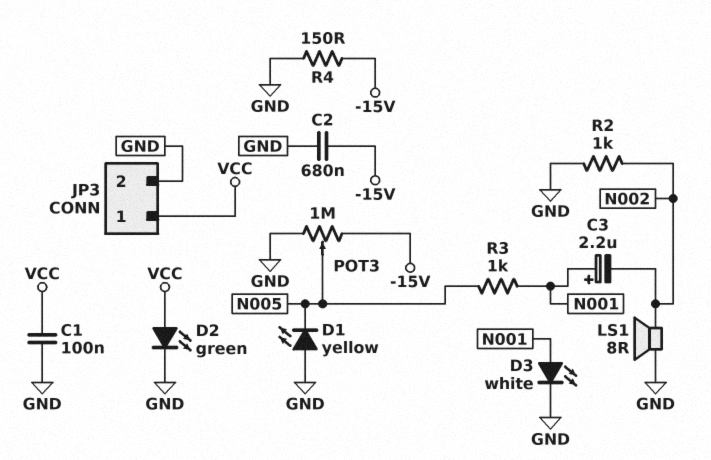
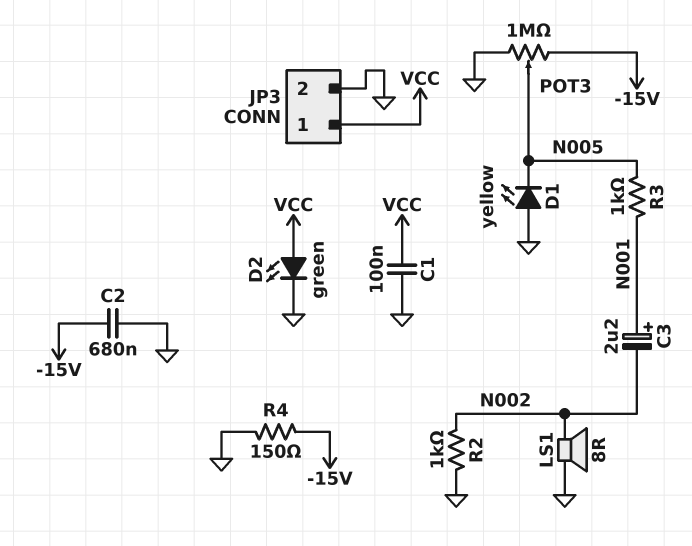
D3: LED white (A N001, K GND) -> none

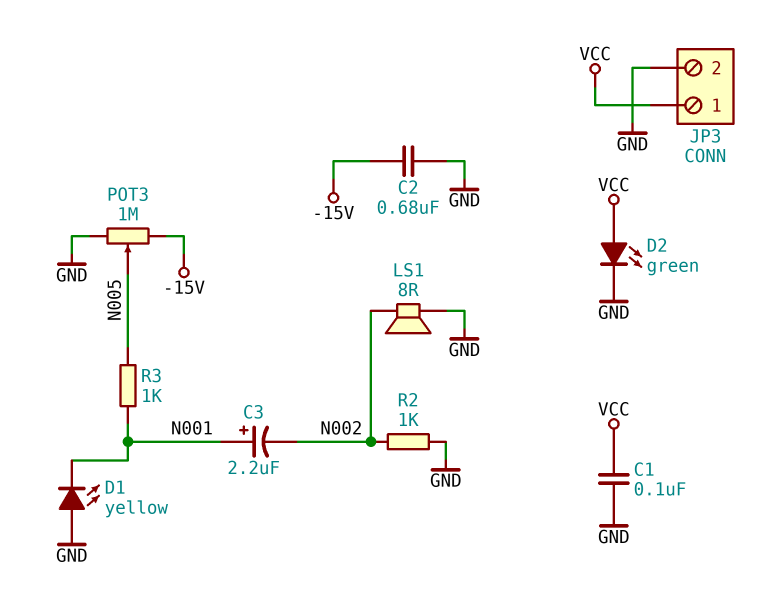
D1: LED yellow (A GND, K N005) -> LED yellow (A GND, K N001)
R4: 150 (-15V, GND) -> none

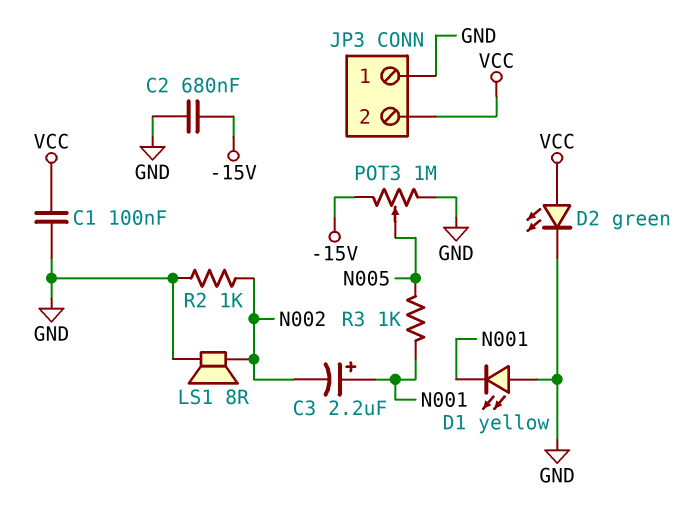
JP3 pin 1: VCC -> GND
JP3 pin 2: GND -> VCC

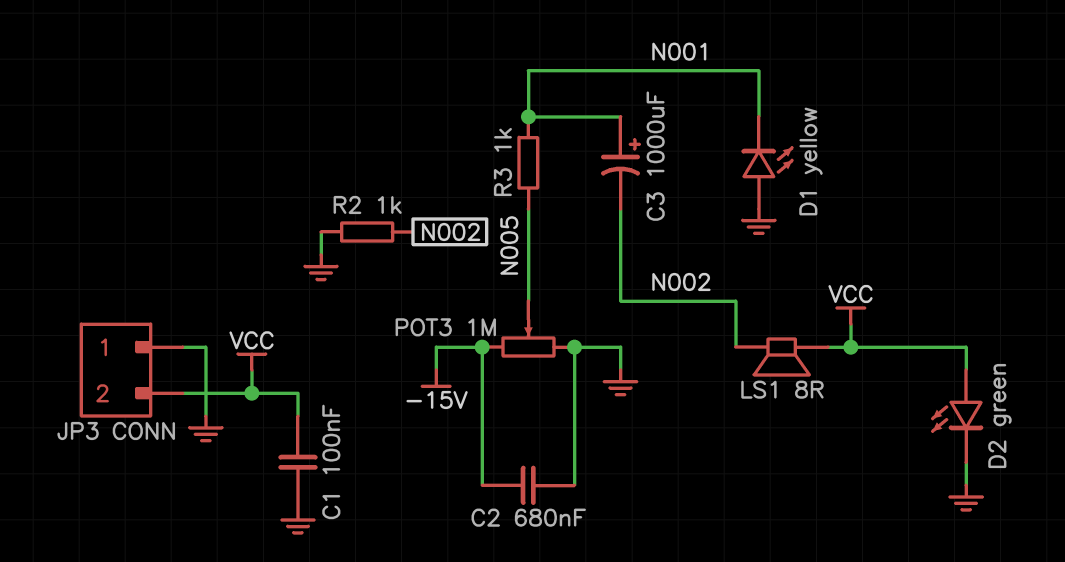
C3: 2.2uF (plus N001, minus N002) -> 1000uF (plus N001, minus N002)
LS1: speaker 8R (GND, N002) -> speaker 8R (N002, VCC)

